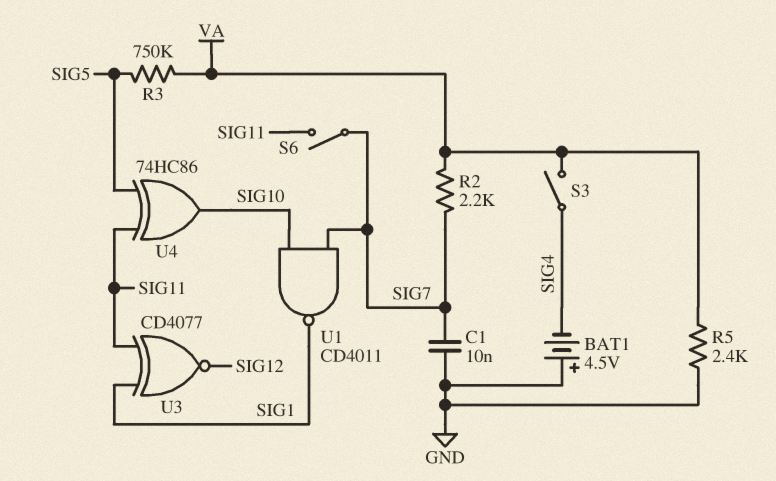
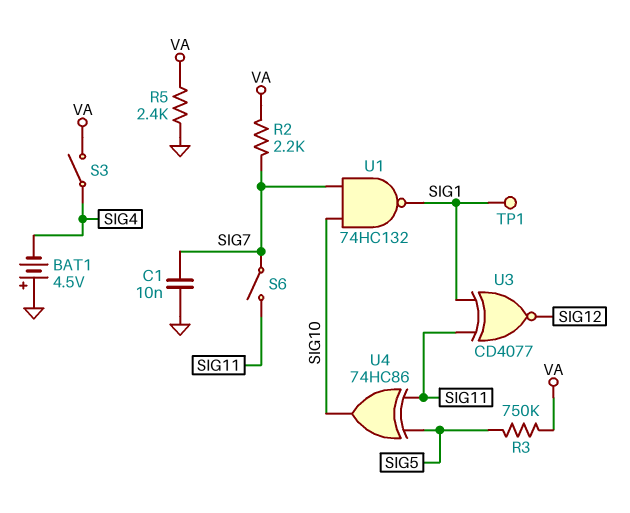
TP1: none -> test point (SIG1)
U1: NAND CD4011 (in SIG7, in SIG10, out SIG1) -> NAND 74HC132 (in SIG7, in SIG10, out SIG1)

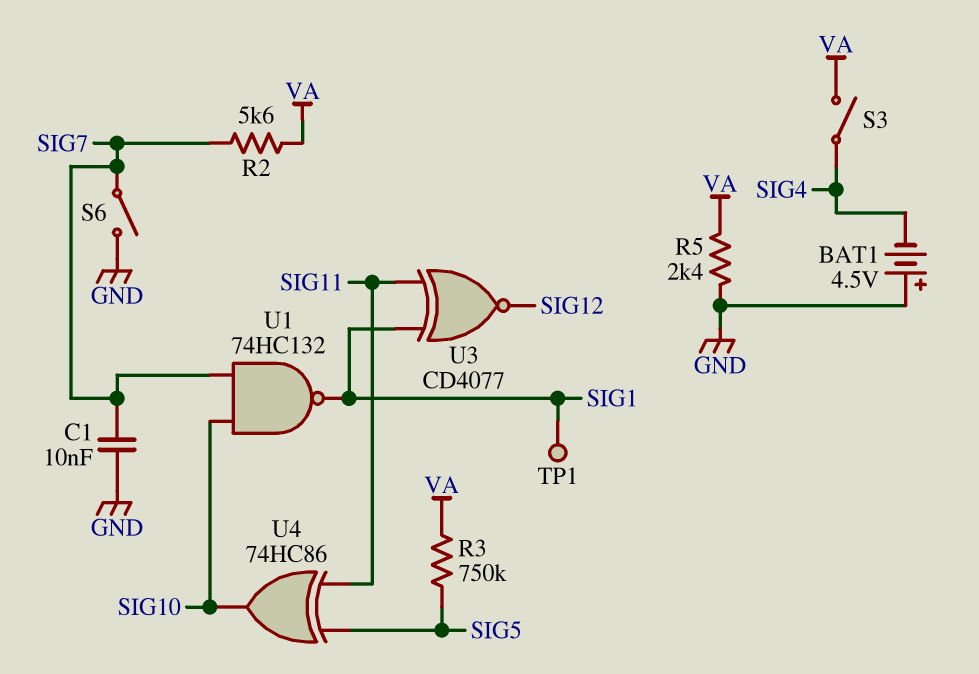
R2: 2.2k (SIG7, VA) -> 5.6k (SIG7, VA)
S6: switch (SIG7, SIG11) -> switch (GND, SIG7)

